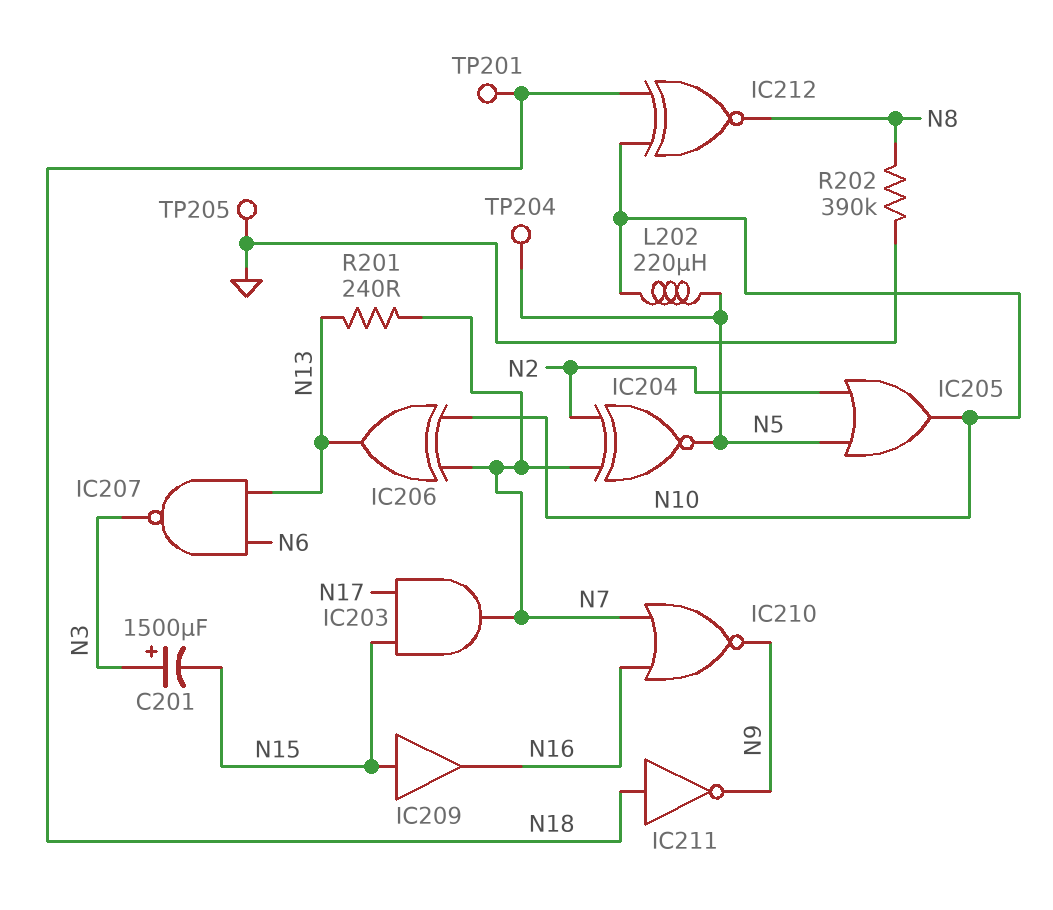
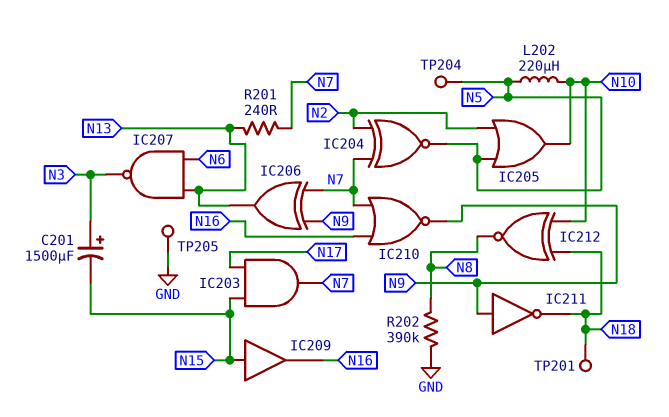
IC206: XOR (in N7, in N10, out N13) -> XOR (in N7, in N9, out N13)
IC211: NOT (in N18, out N9) -> NOT (in N9, out N18)

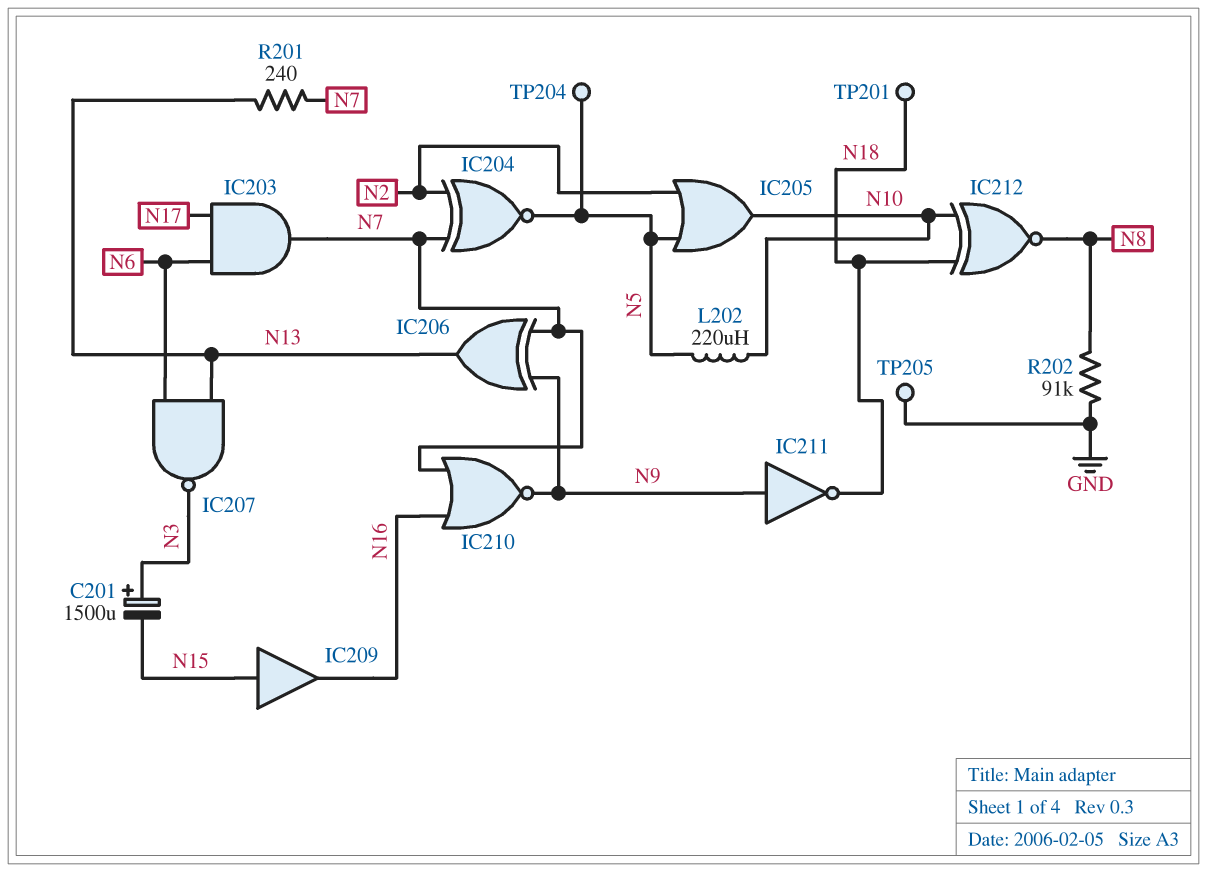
IC203: AND (in N15, in N17, out N7) -> AND (in N6, in N17, out N7)
R202: 390k (GND, N8) -> 91k (GND, N8)

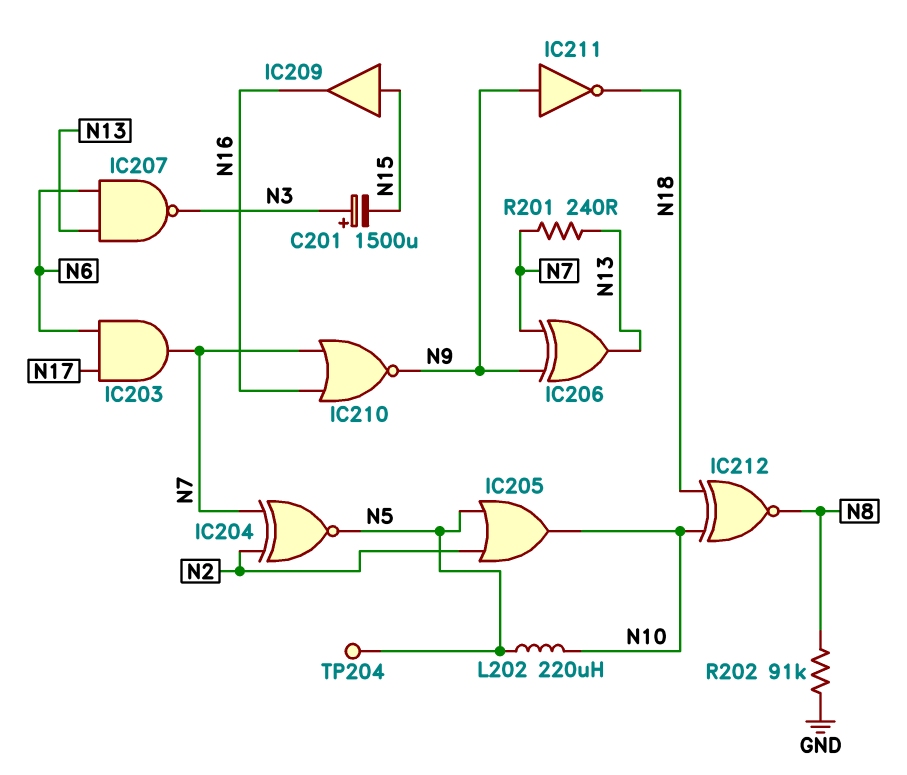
TP201: test point (N18) -> none
TP205: test point (GND) -> none

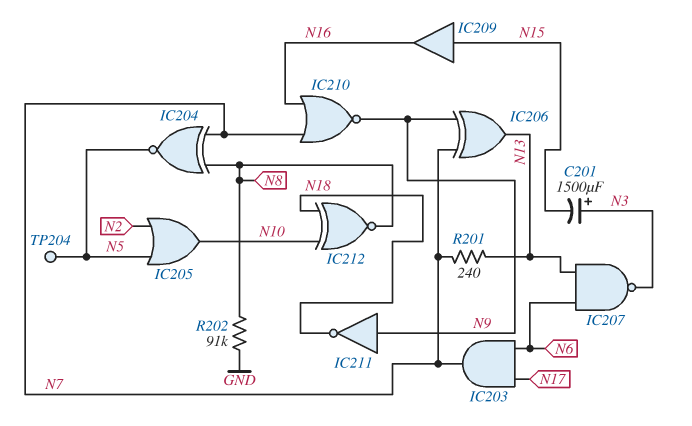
IC204: XNOR (in N2, in N7, out N5) -> XNOR (in N7, in N8, out N5)
L202: 220uH (N5, N10) -> none

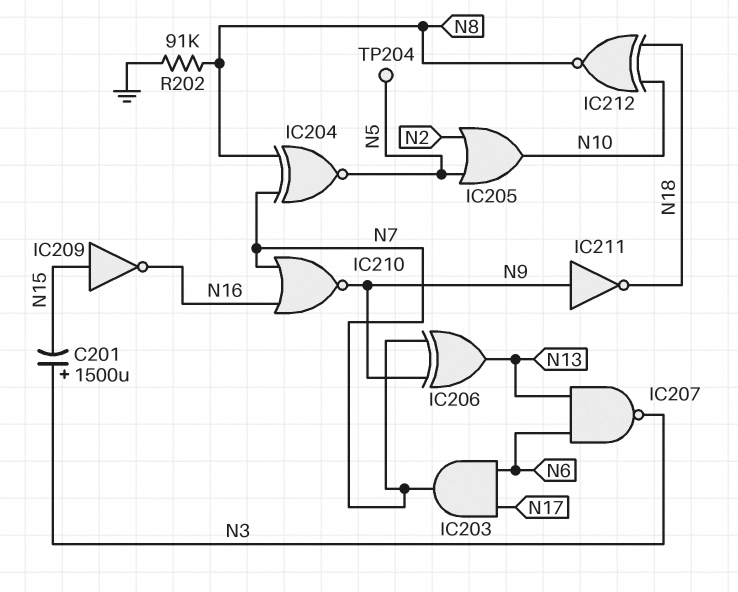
IC209: buffer (in N15, out N16) -> NOT (in N15, out N16)
R201: 240 (N7, N13) -> none

